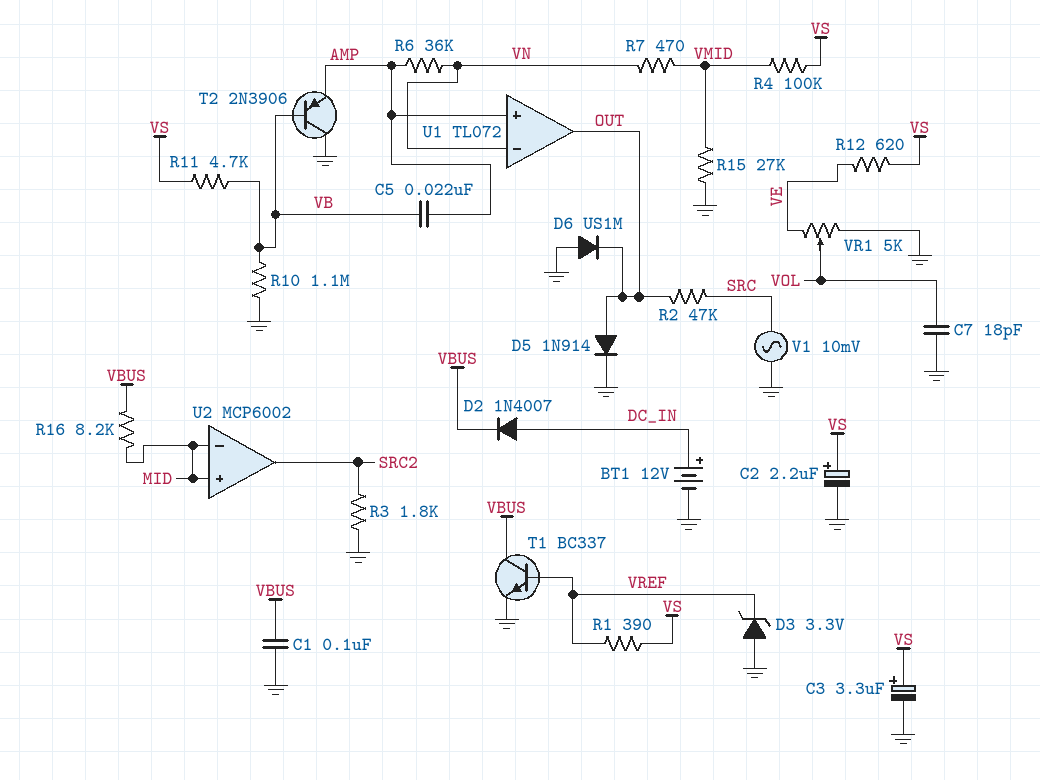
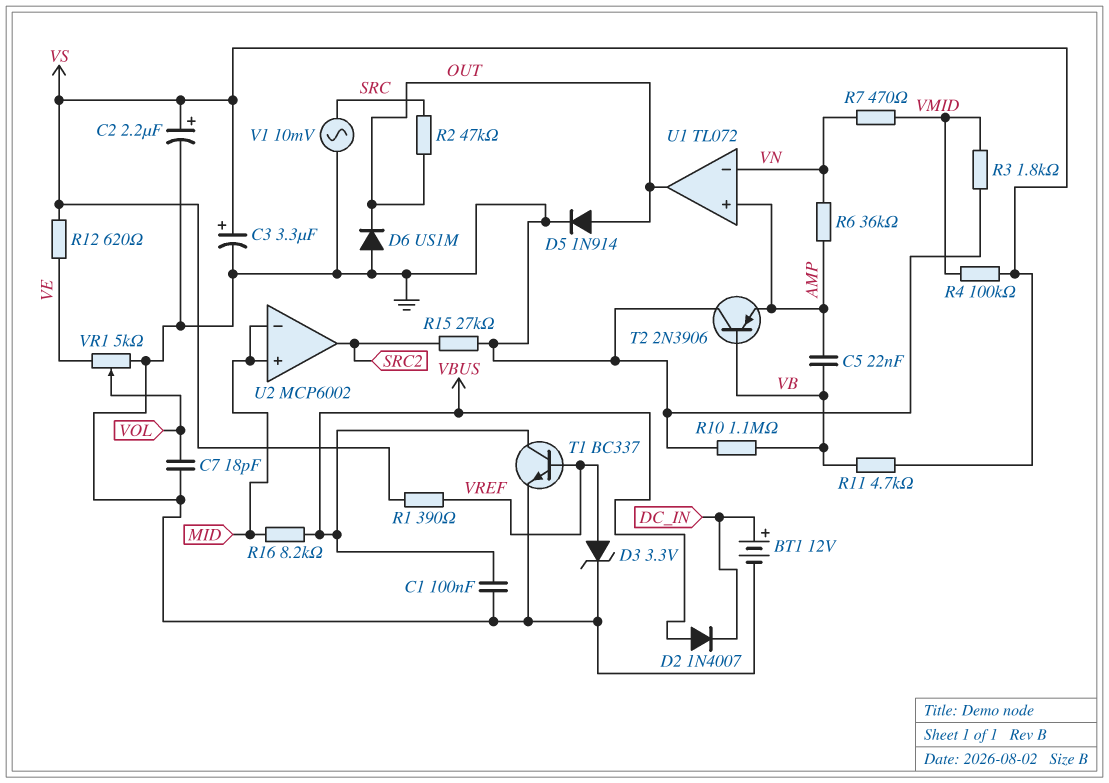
D2: diode 1N4007 (A DC_IN, K VBUS) -> diode 1N4007 (A VBUS, K DC_IN)
D3: zener 3.3V (A GND, K VREF) -> zener 3.3V (A VREF, K GND)
R3: 1.8k (GND, SRC2) -> 1.8k (GND, VMID)
R15: 27k (GND, VMID) -> 27k (GND, SRC2)

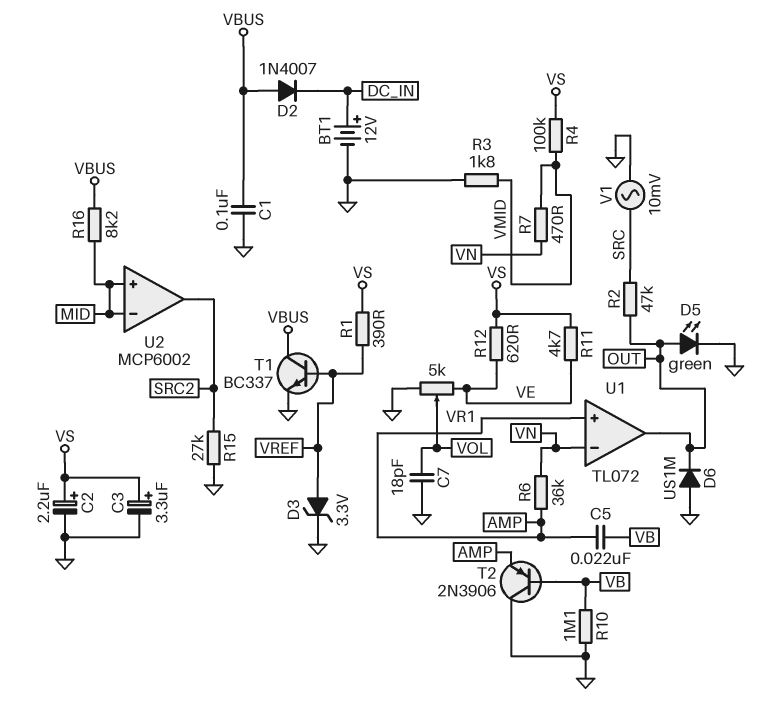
D5: diode 1N914 (A OUT, K GND) -> LED green (A OUT, K GND)
R11: 4.7k (VB, VS) -> 4.7k (VE, VS)

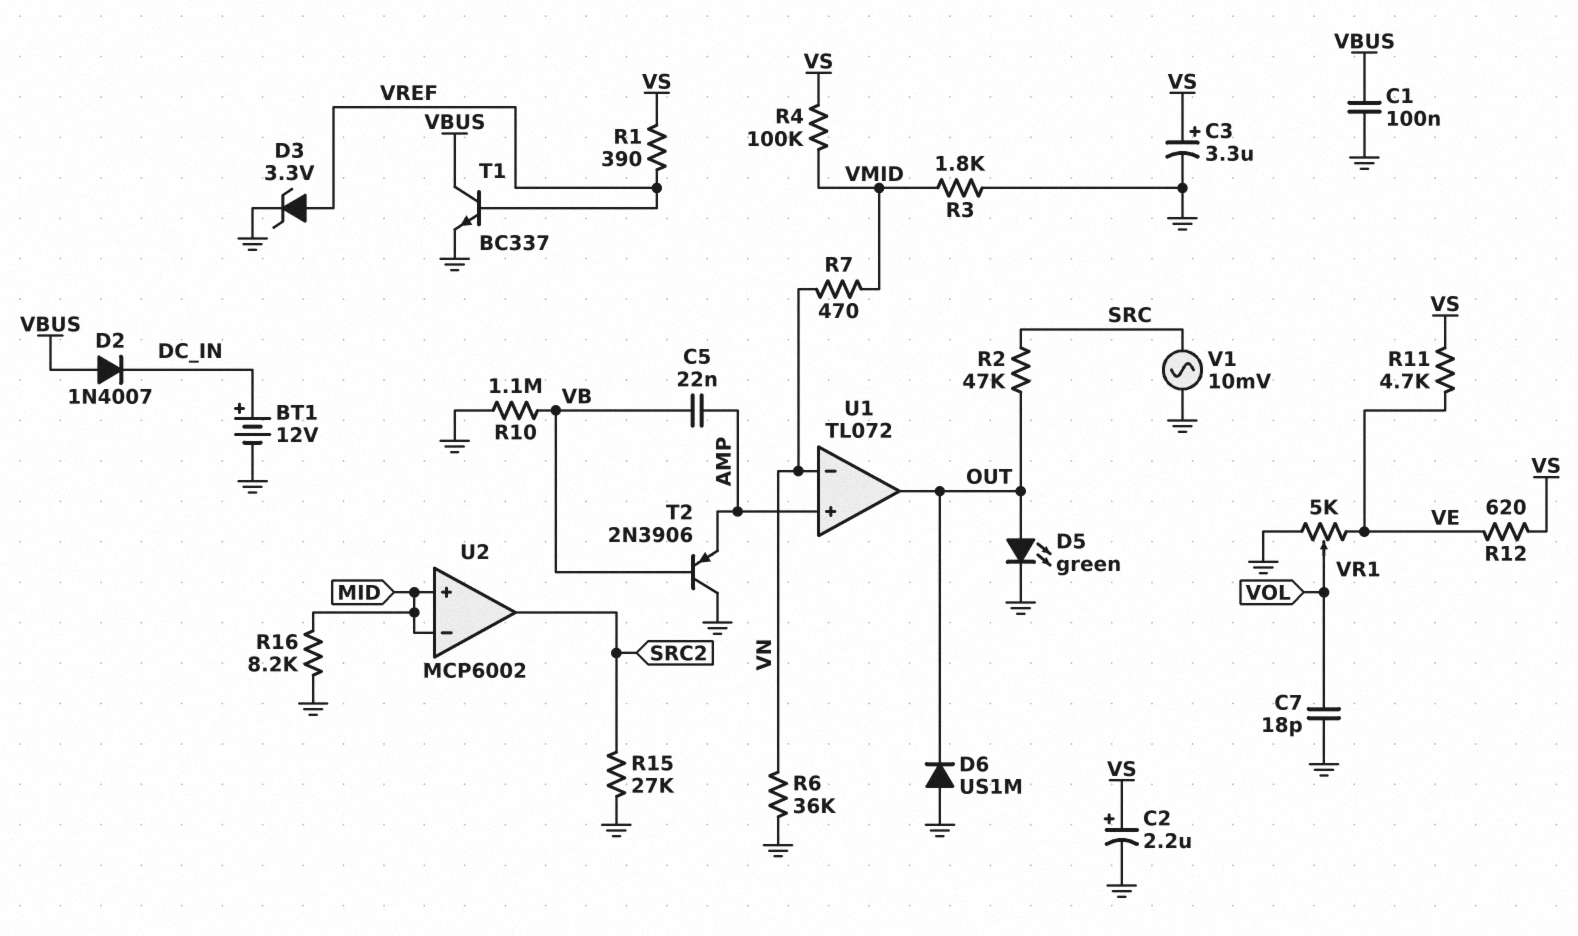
R6: 36k (AMP, VN) -> 36k (GND, VN)
R16: 8.2k (MID, VBUS) -> 8.2k (GND, MID)

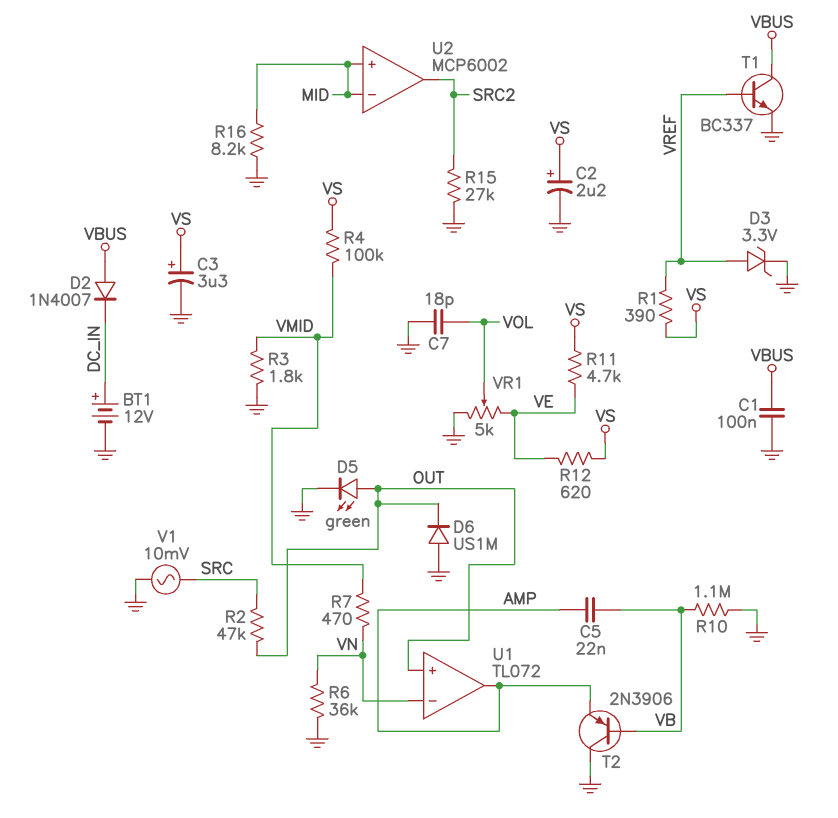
U1 pin in+: AMP -> OUT
U1 pin out: OUT -> AMP

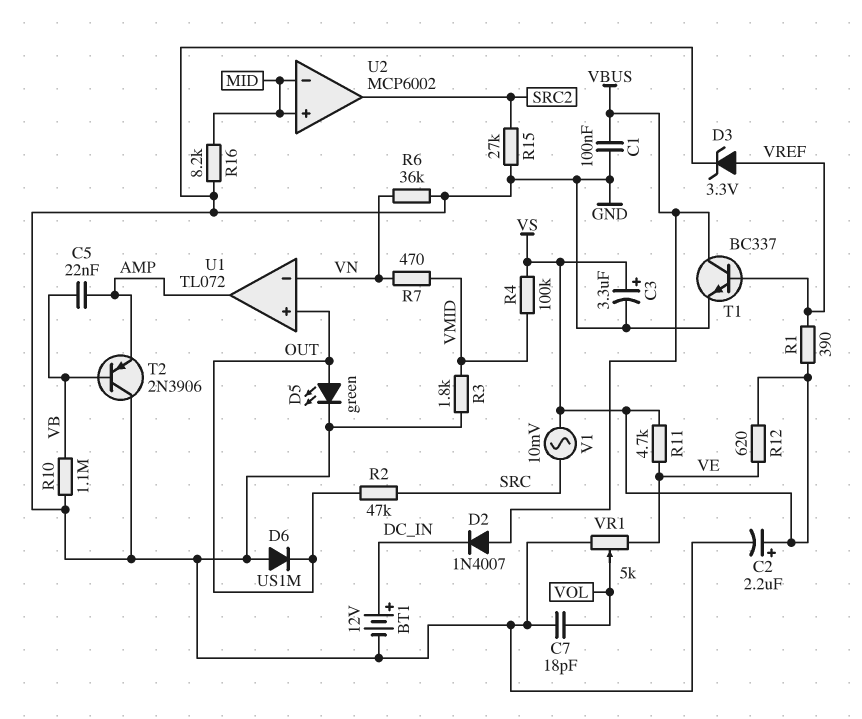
V1: AC 10mV (GND, SRC) -> AC 10mV (SRC, VS)

